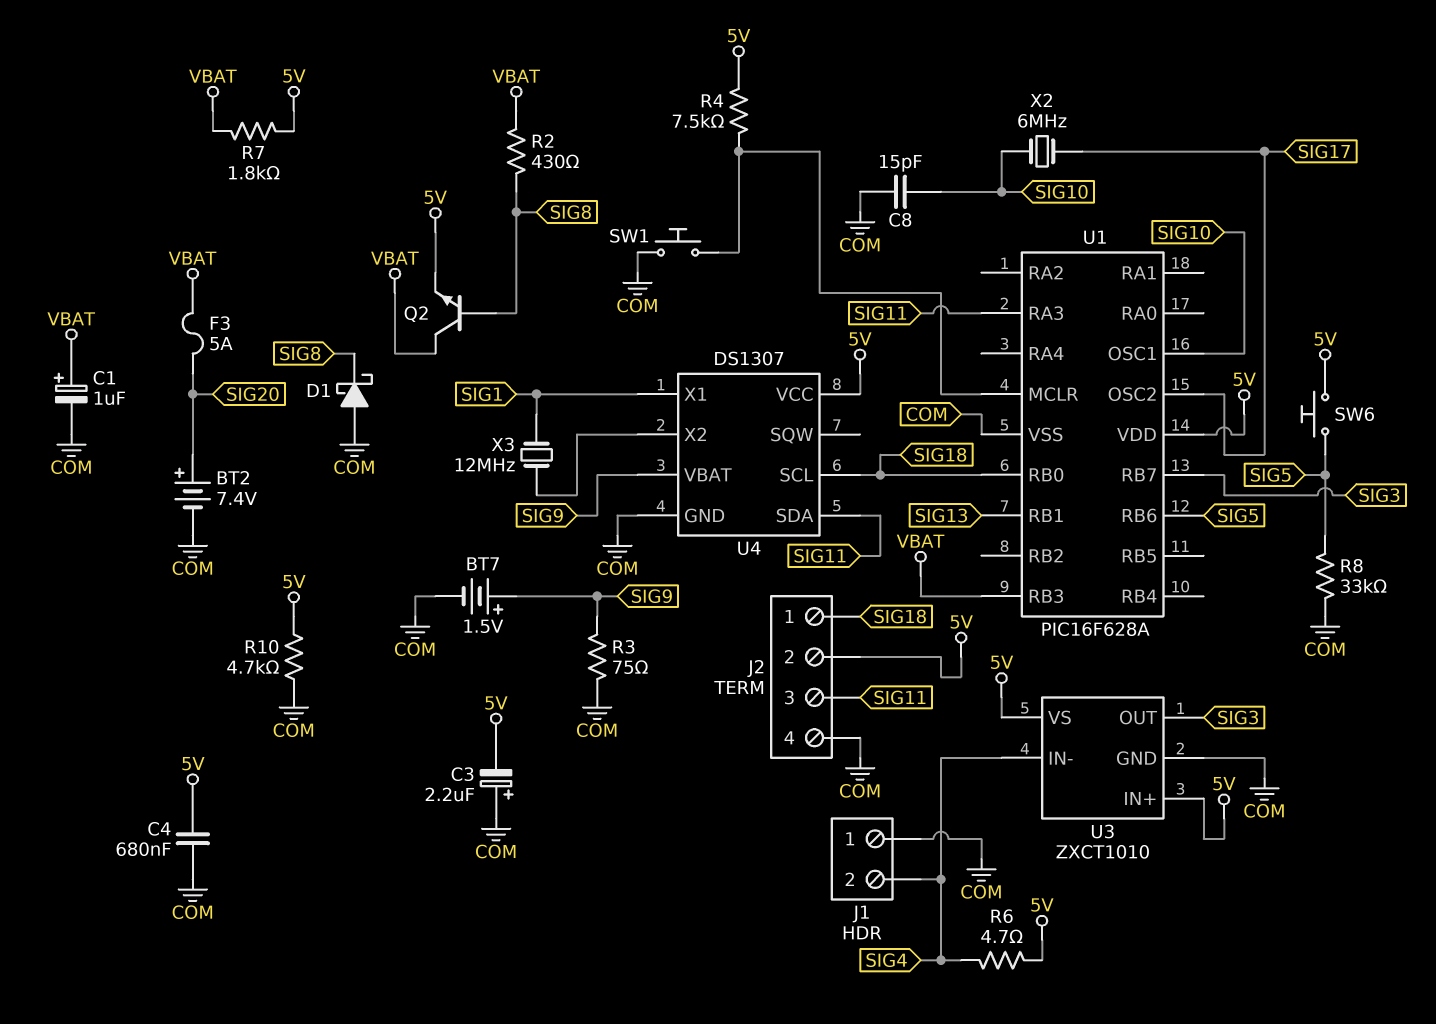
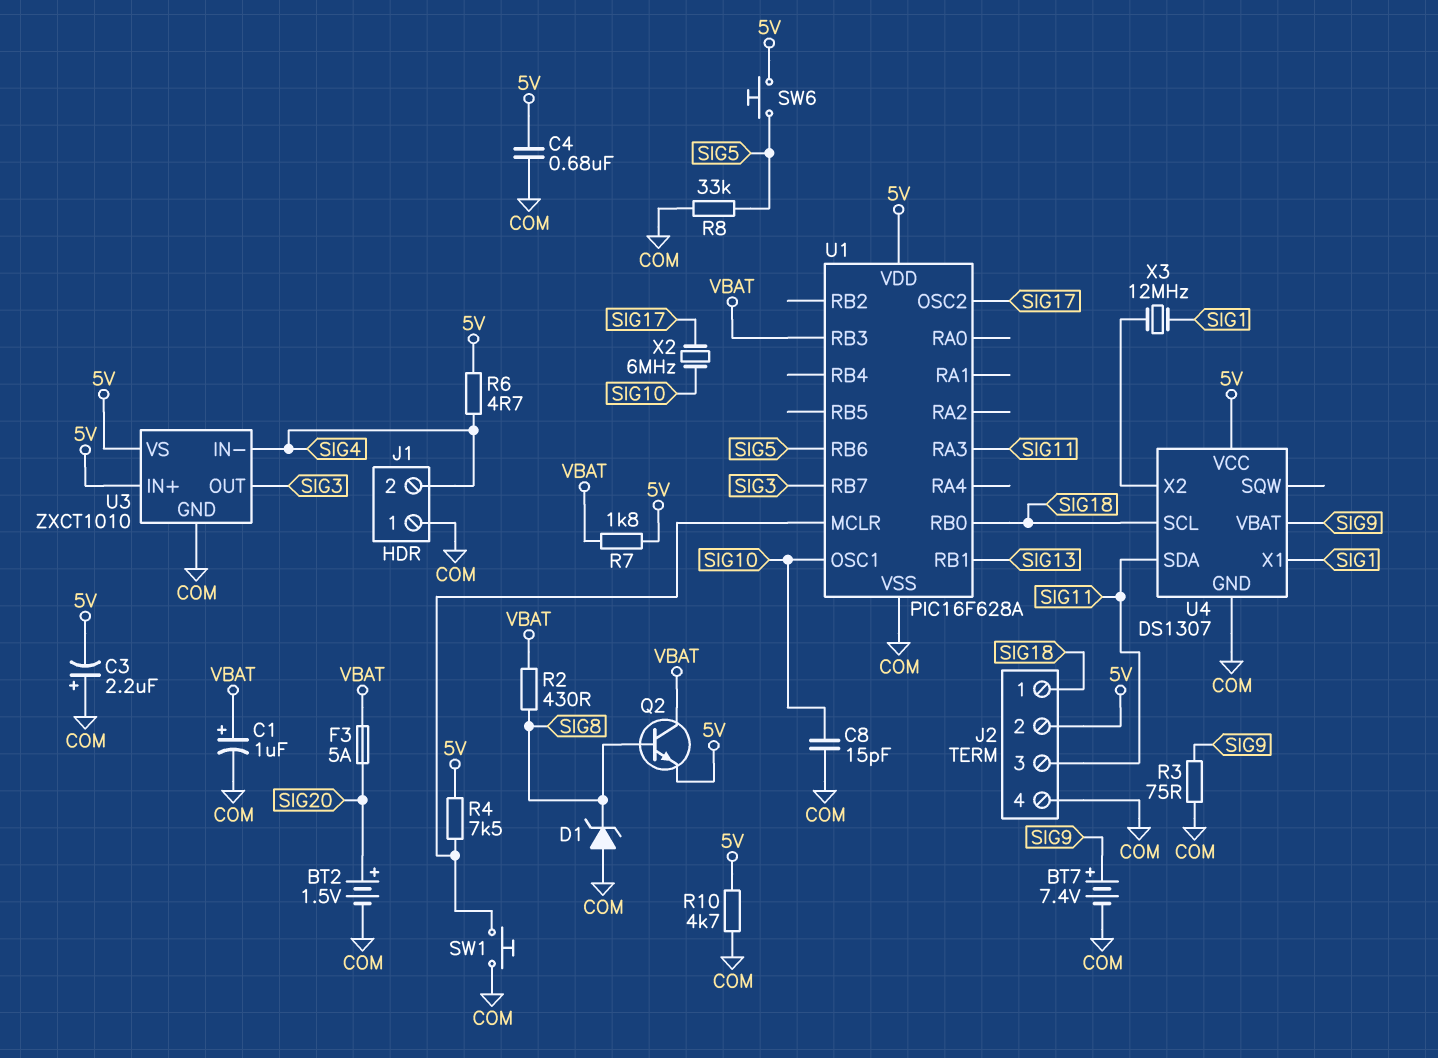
BT2: 7.4V (plus SIG20, minus COM) -> 1.5V (plus SIG20, minus COM)
BT7: 1.5V (plus SIG9, minus COM) -> 7.4V (plus SIG9, minus COM)
D1: schottky (A COM, K SIG8) -> zener (A COM, K SIG8)

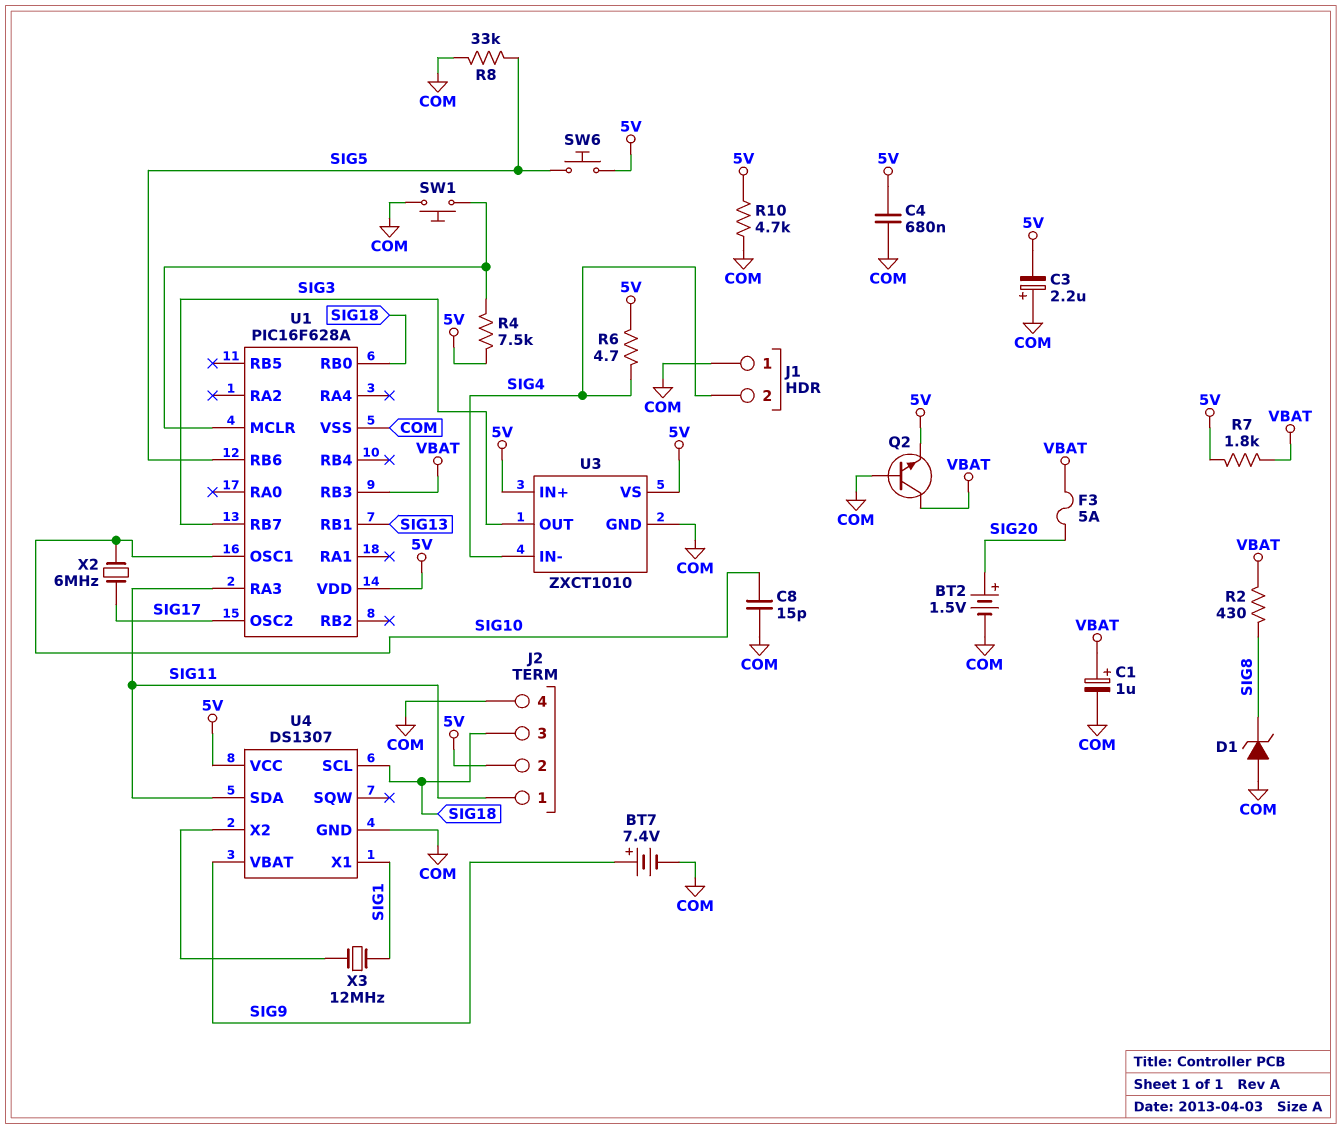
J2 pin 1: SIG18 -> SIG11
J2 pin 3: SIG11 -> SIG18
Q2: NPN (B SIG8, C VBAT, E 5V) -> NPN (B COM, C VBAT, E 5V)
R3: 75 (COM, SIG9) -> none

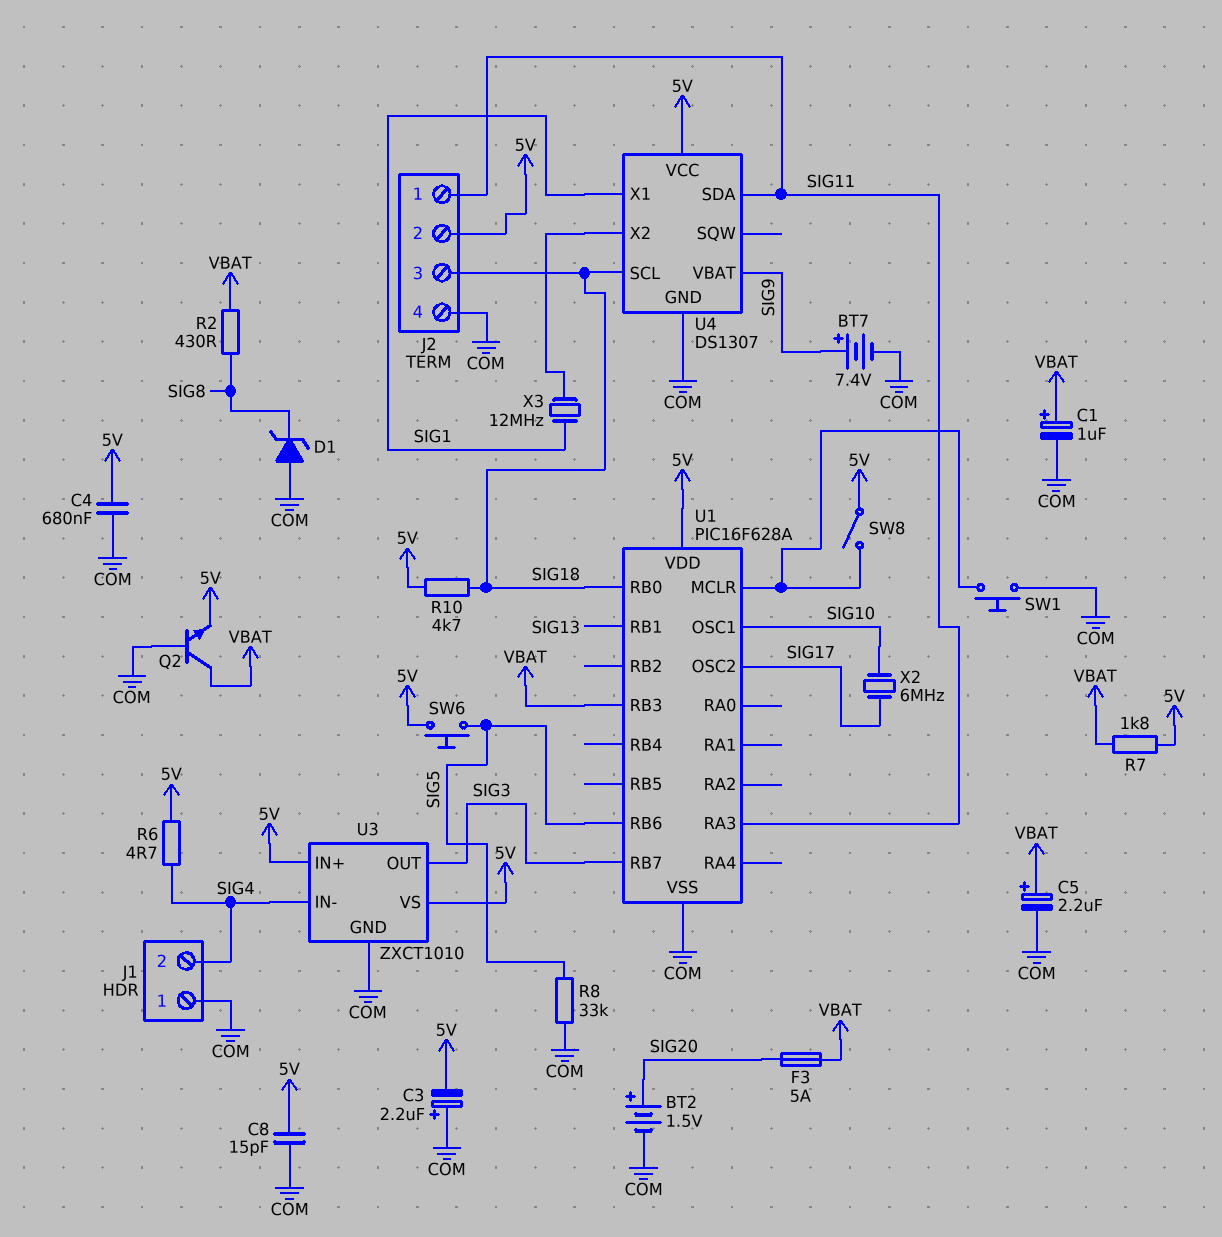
C5: none -> 2.2uF (plus VBAT, minus COM)
C8: 15pF (COM, SIG10) -> 15pF (5V, COM)
R4: 7.5k (5V, U1/MCLR) -> none
R10: 4.7k (5V, COM) -> 4.7k (5V, SIG18)
SW8: none -> switch (5V, U1/MCLR)

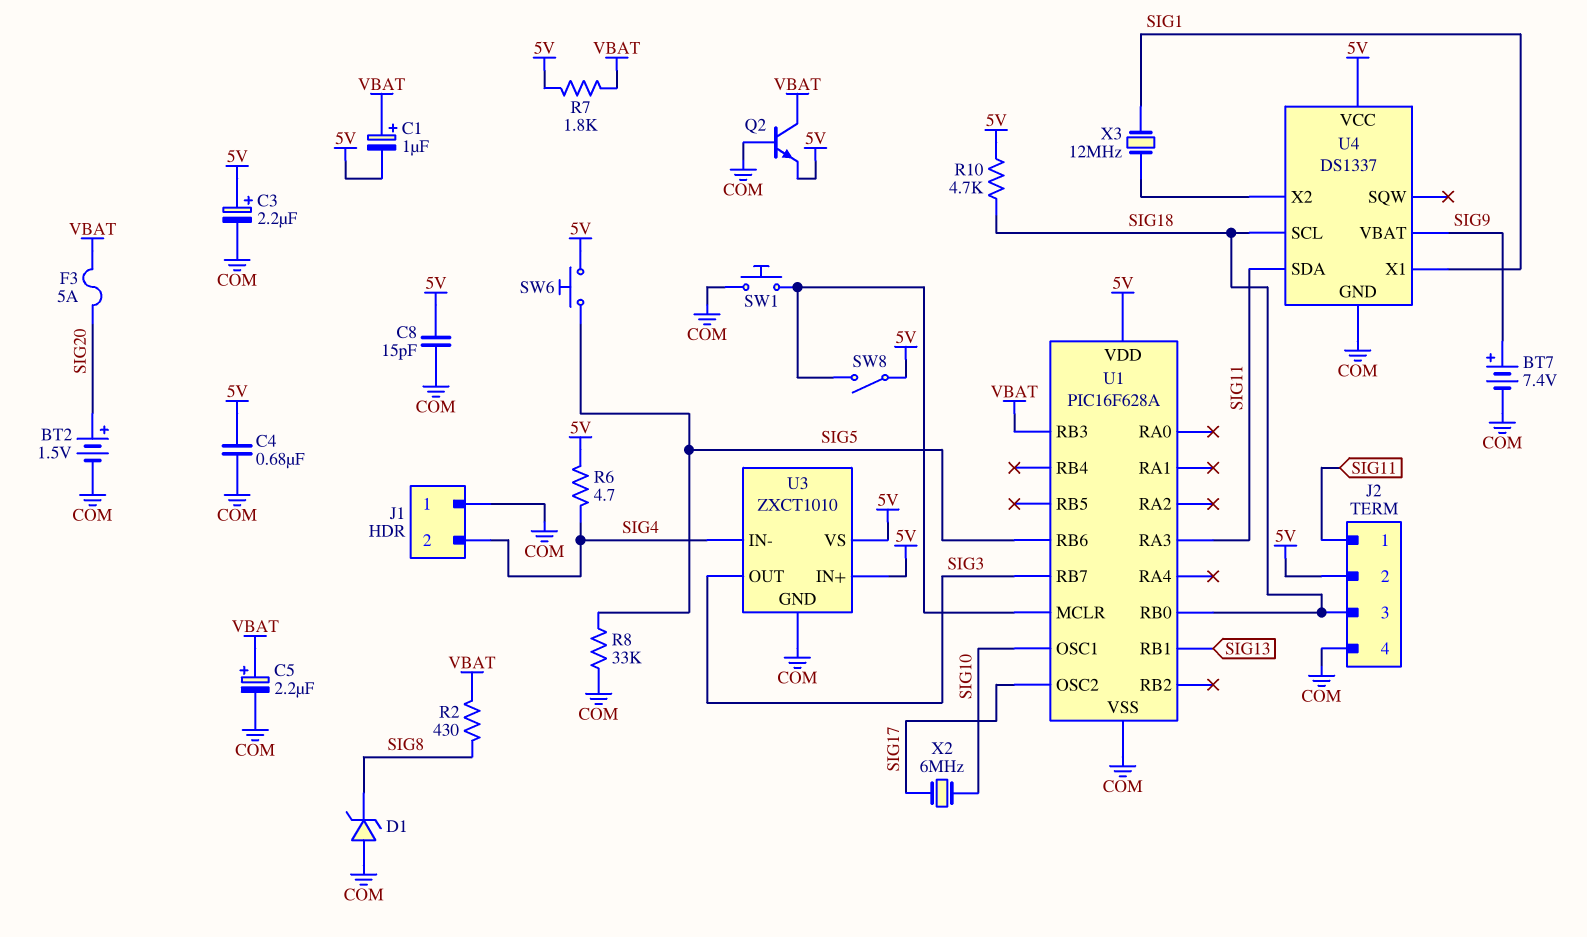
C1: 1uF (plus VBAT, minus COM) -> 1uF (plus VBAT, minus 5V)
C3: 2.2uF (plus COM, minus 5V) -> 2.2uF (plus 5V, minus COM)
U4: DS1307 -> DS1337

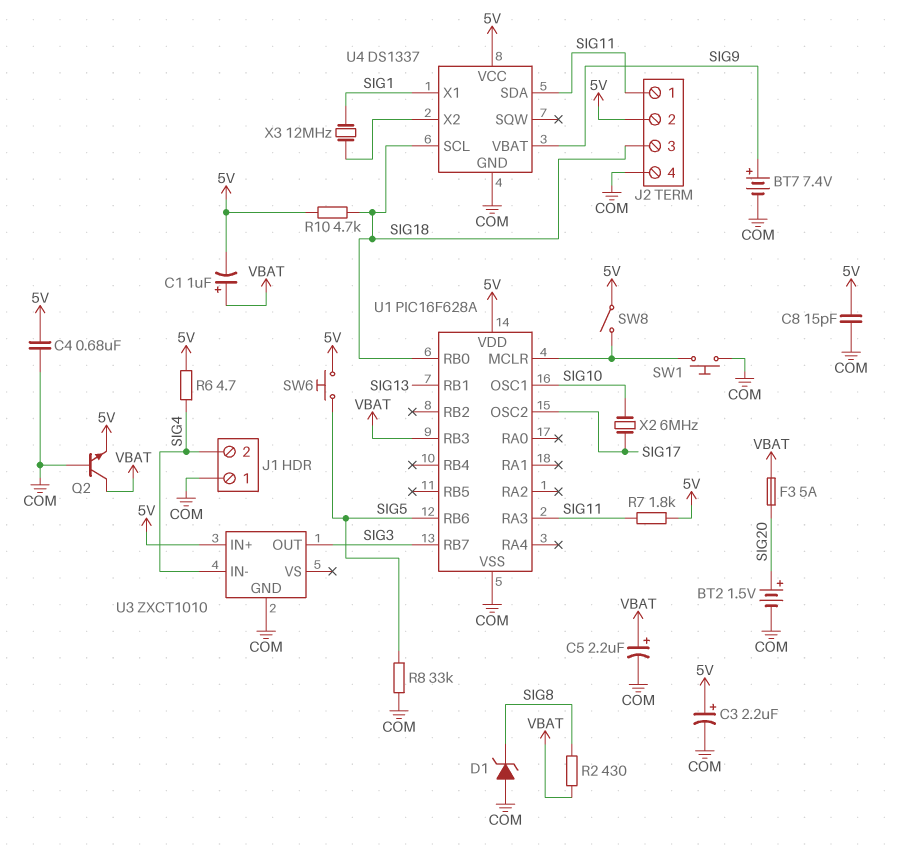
R7: 1.8k (5V, VBAT) -> 1.8k (5V, SIG11)
U3 pin VS: 5V -> none

